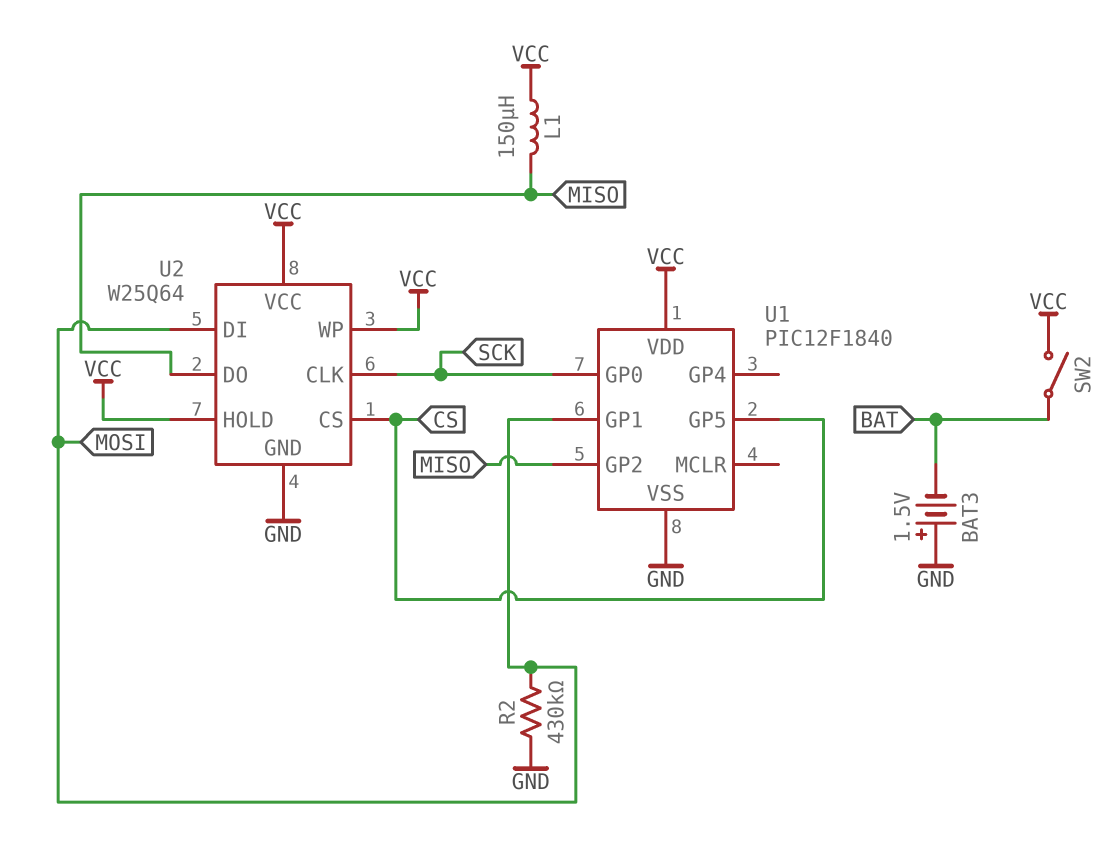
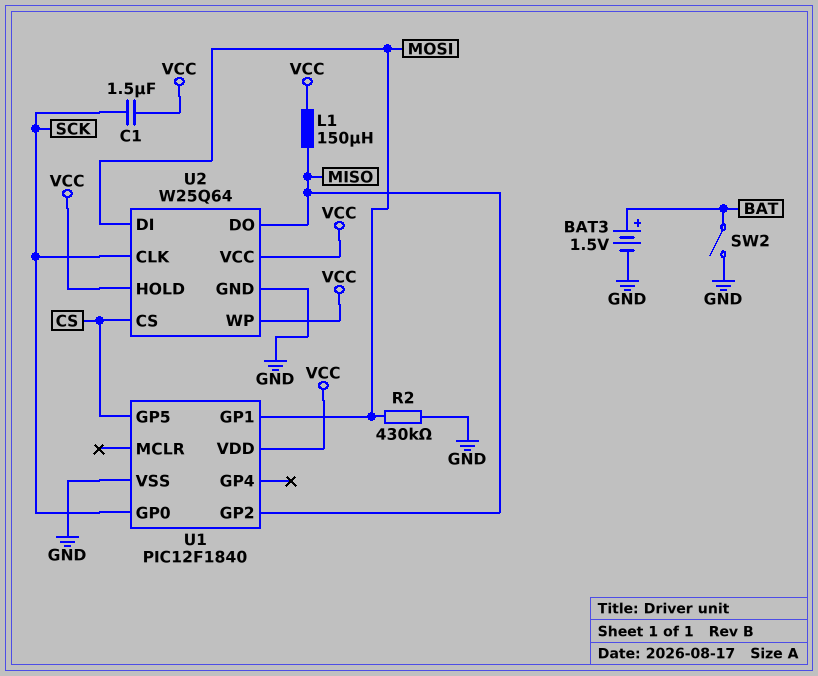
BAT3: 1.5V (plus GND, minus BAT) -> 1.5V (plus BAT, minus GND)
C1: none -> 1.5uF (SCK, VCC)
SW2: switch (BAT, VCC) -> switch (BAT, GND)

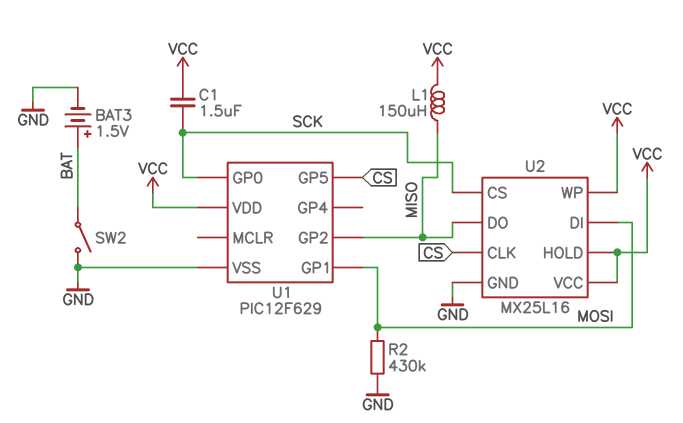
U1: PIC12F1840 -> PIC12F629
U2: W25Q64 -> MX25L16
U2 pin CLK: SCK -> CS
U2 pin CS: CS -> SCK

